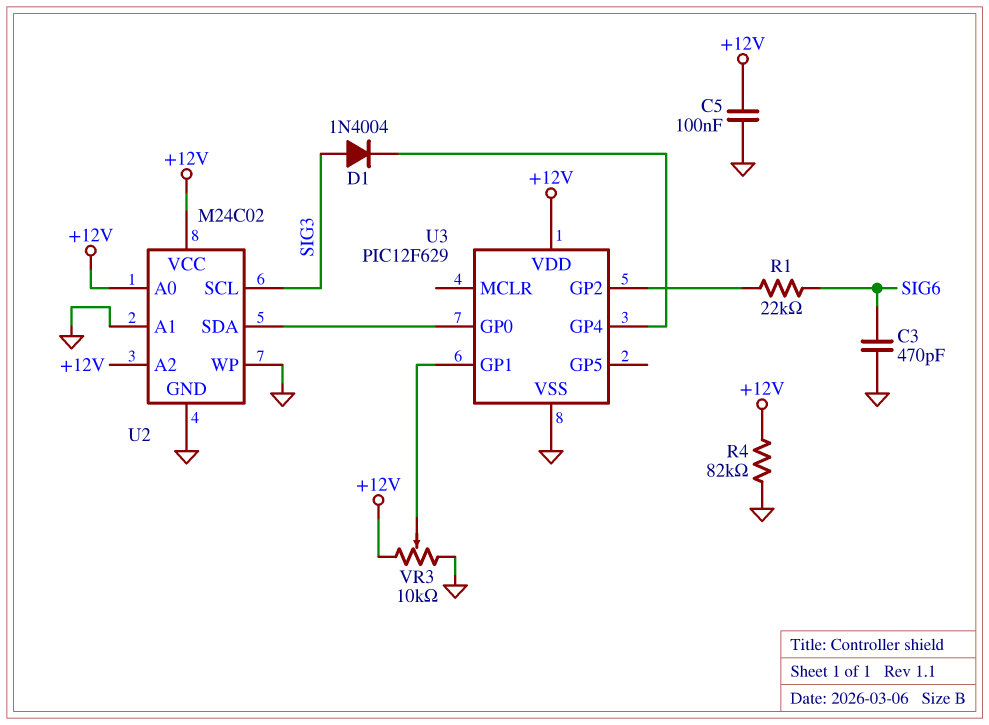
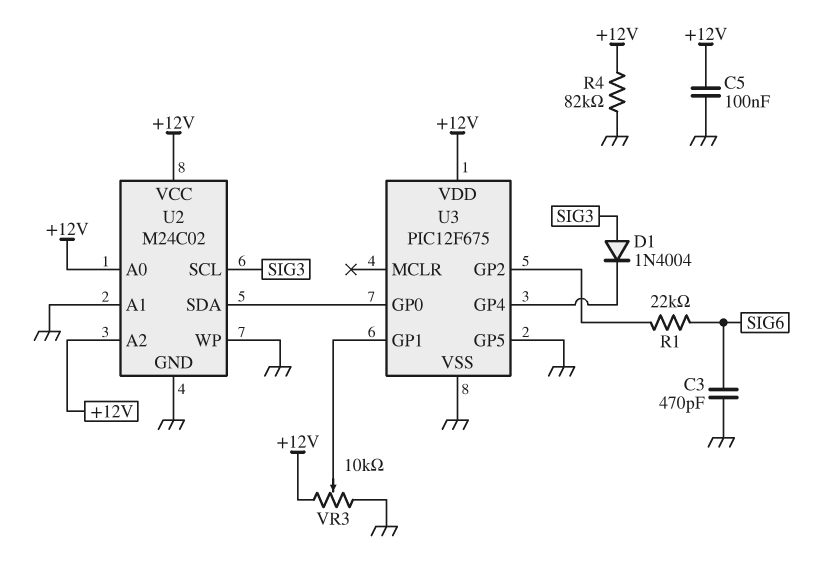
U3: PIC12F629 -> PIC12F675
U3 pin GP5: none -> GND

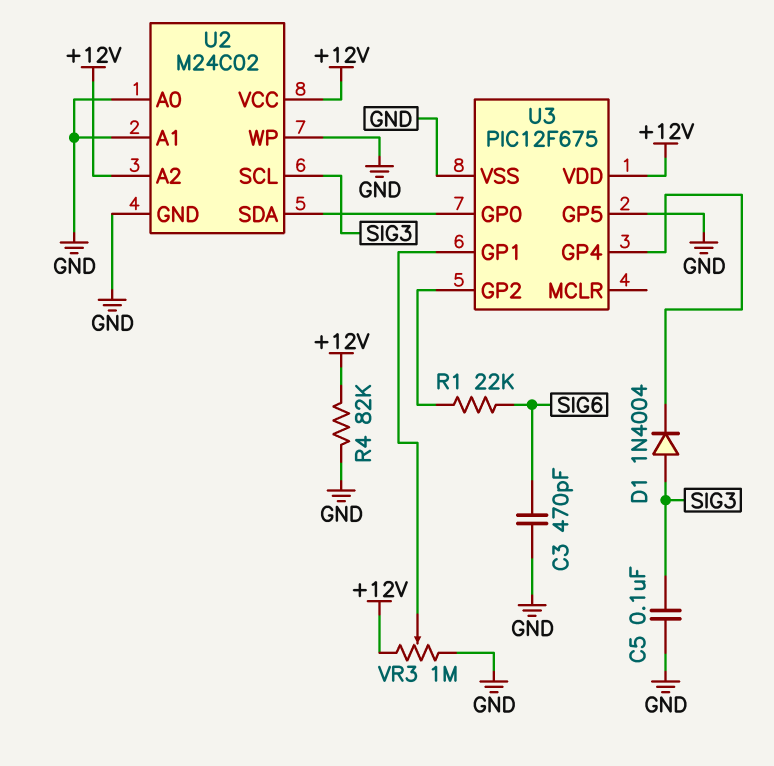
C5: 100nF (+12V, GND) -> 100nF (GND, SIG3)
U2 pin A0: +12V -> GND
VR3: 10k (+12V, GND, wiper U3/GP1) -> 1M (+12V, GND, wiper U3/GP1)

